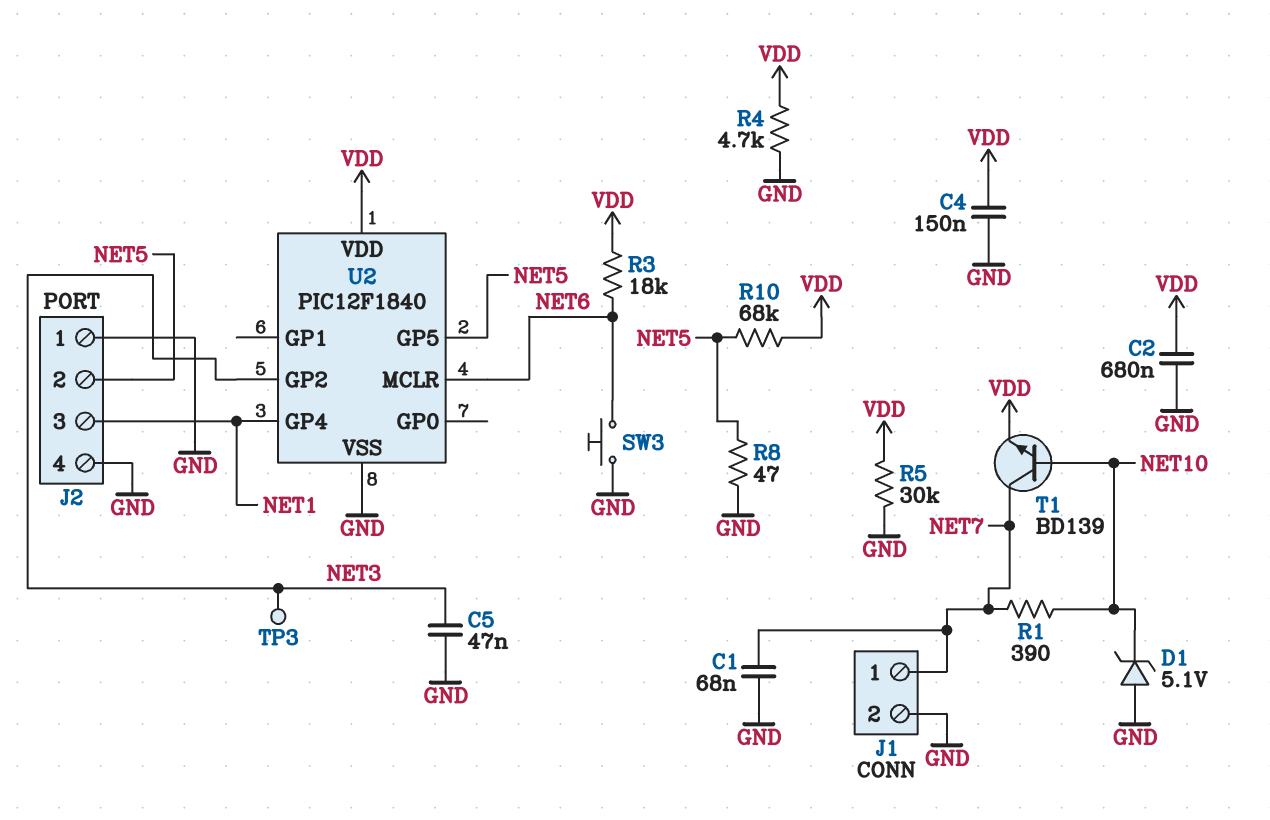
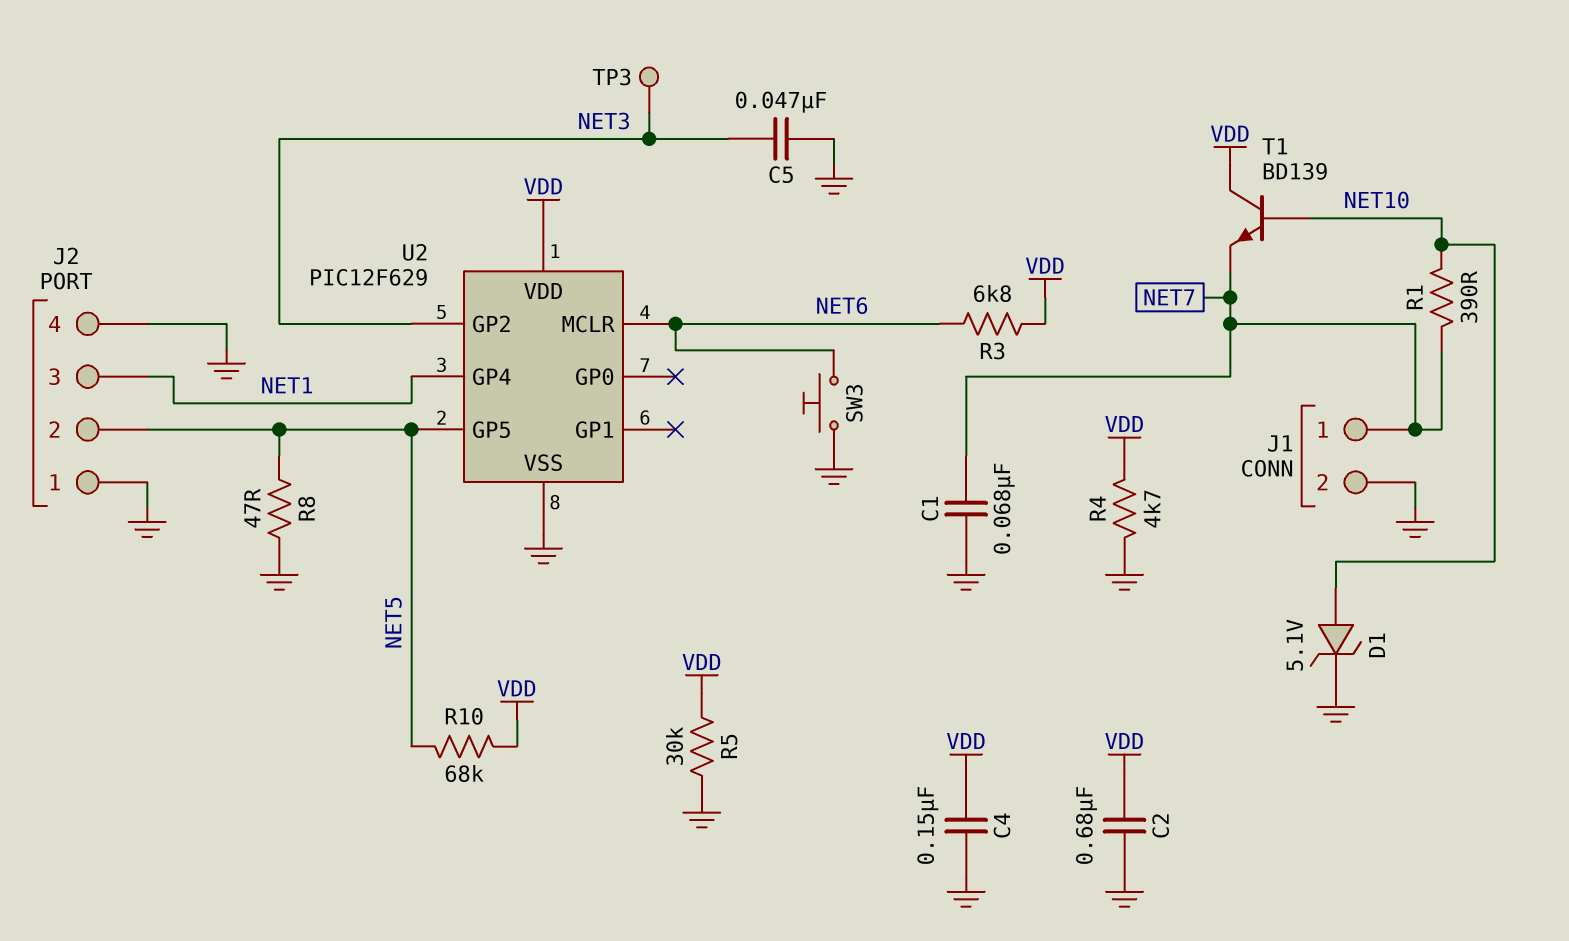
D1: zener 5.1V (A GND, K NET10) -> zener 5.1V (A NET10, K GND)
R3: 18k (NET6, VDD) -> 6.8k (NET6, VDD)
T1: NPN BD139 (B NET10, C NET7, E VDD) -> NPN BD139 (B NET10, C VDD, E NET7)
U2: PIC12F1840 -> PIC12F629

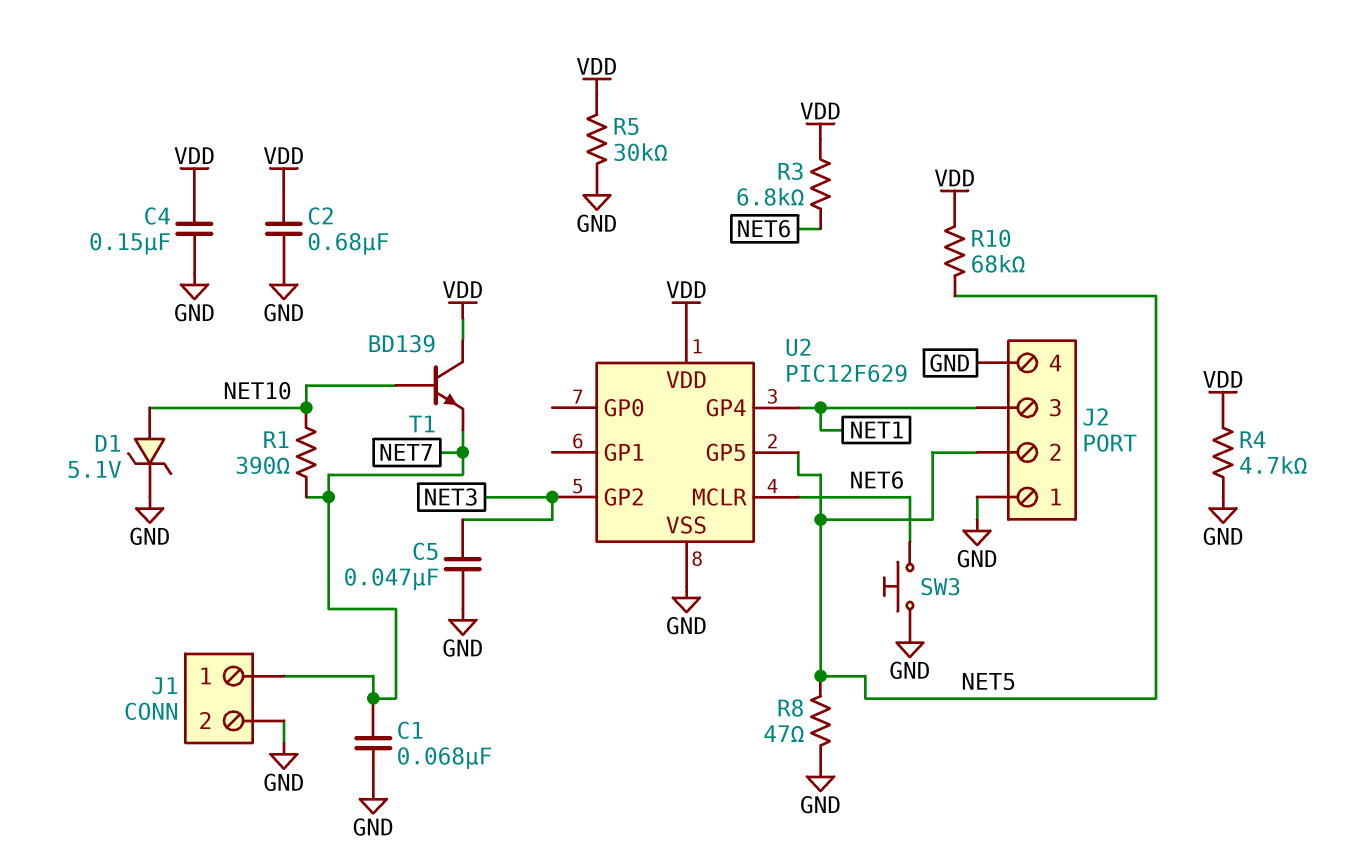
TP3: test point (NET3) -> none

